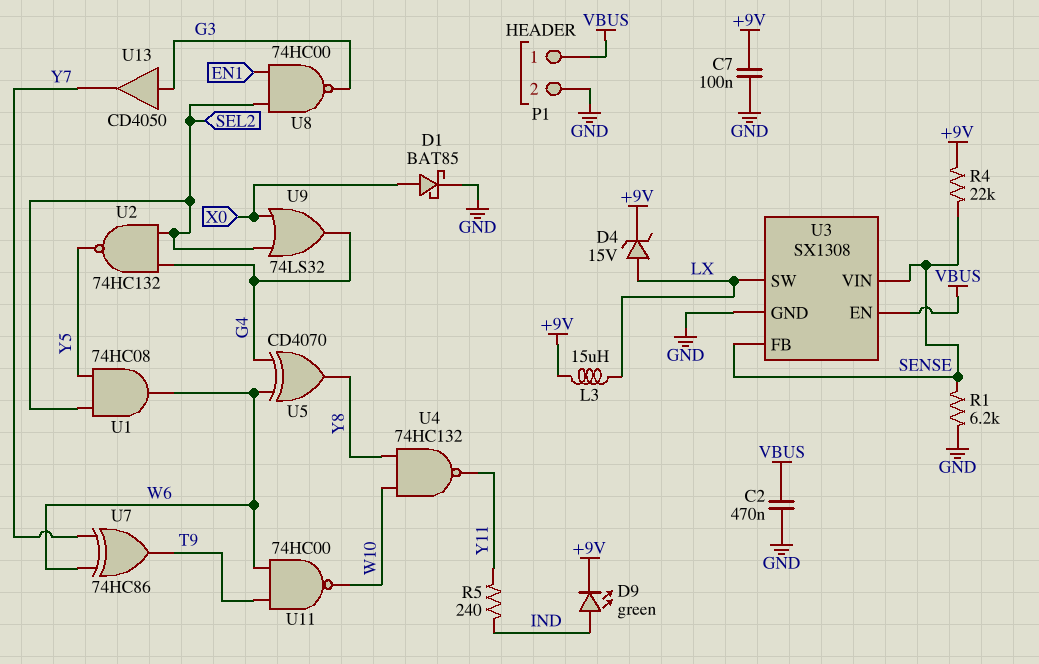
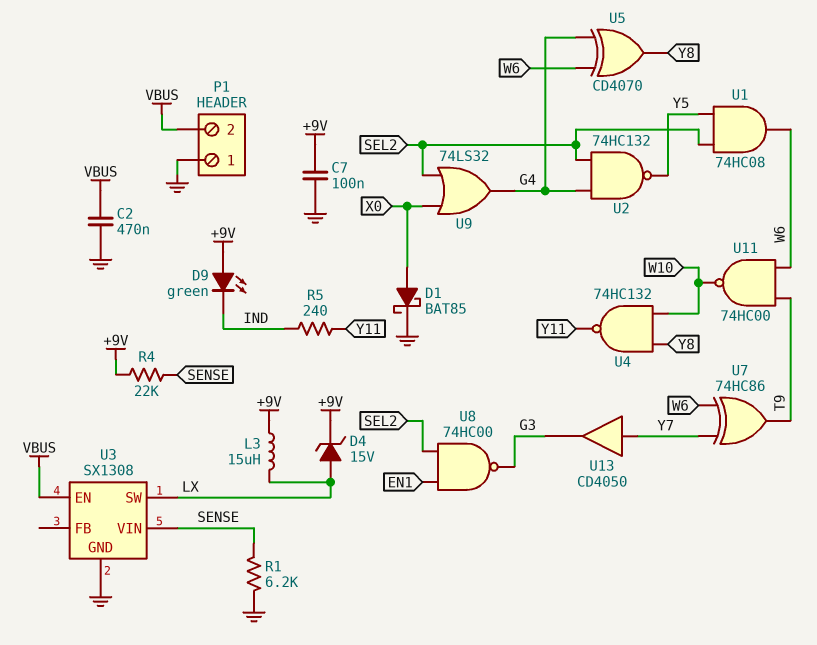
D9: LED green (A IND, K +9V) -> LED green (A +9V, K IND)
P1 pin 1: VBUS -> GND
P1 pin 2: GND -> VBUS
U3 pin FB: SENSE -> none
U13: buffer CD4050 (in G3, out Y7) -> buffer CD4050 (in Y7, out G3)

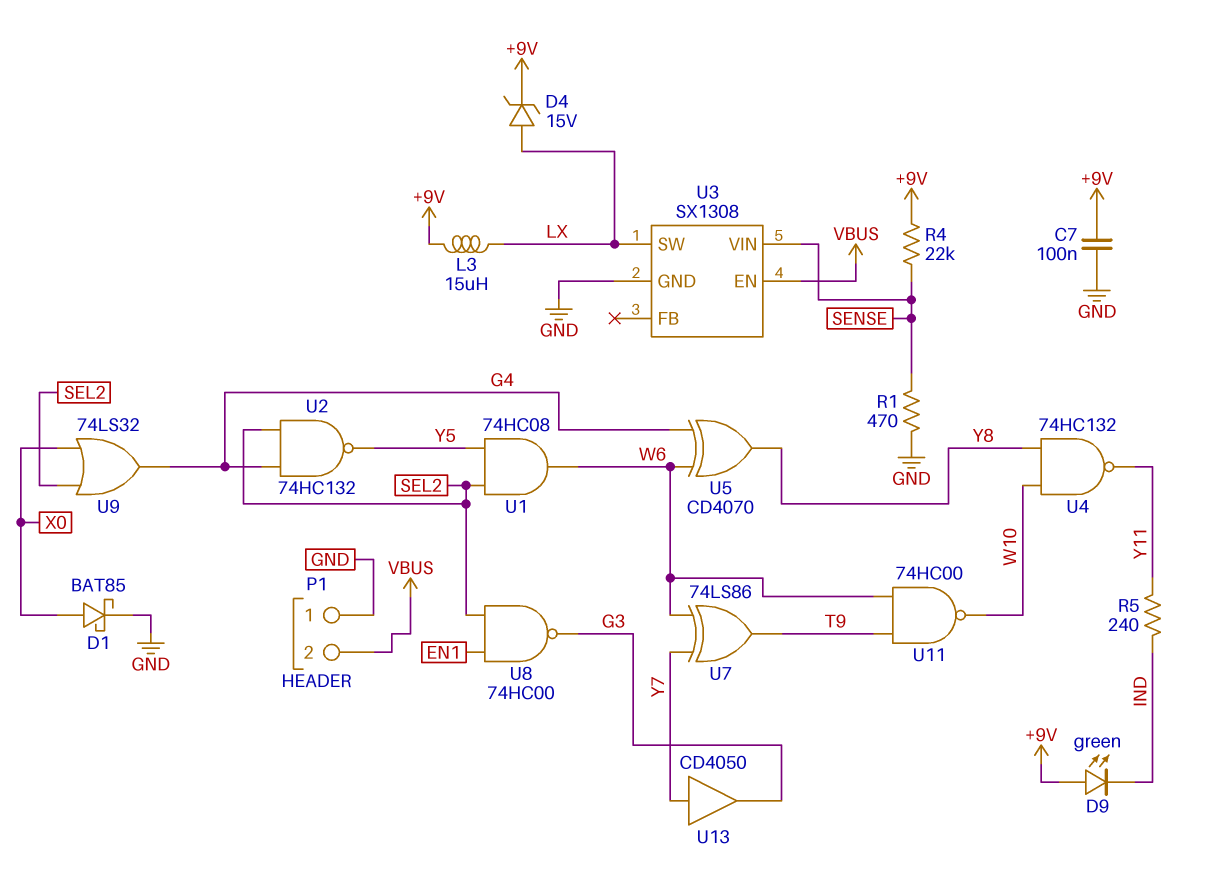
C2: 470nF (GND, VBUS) -> none
R1: 6.2k (GND, SENSE) -> 470 (GND, SENSE)
U7: XOR 74HC86 (in W6, in Y7, out T9) -> XOR 74LS86 (in W6, in Y7, out T9)

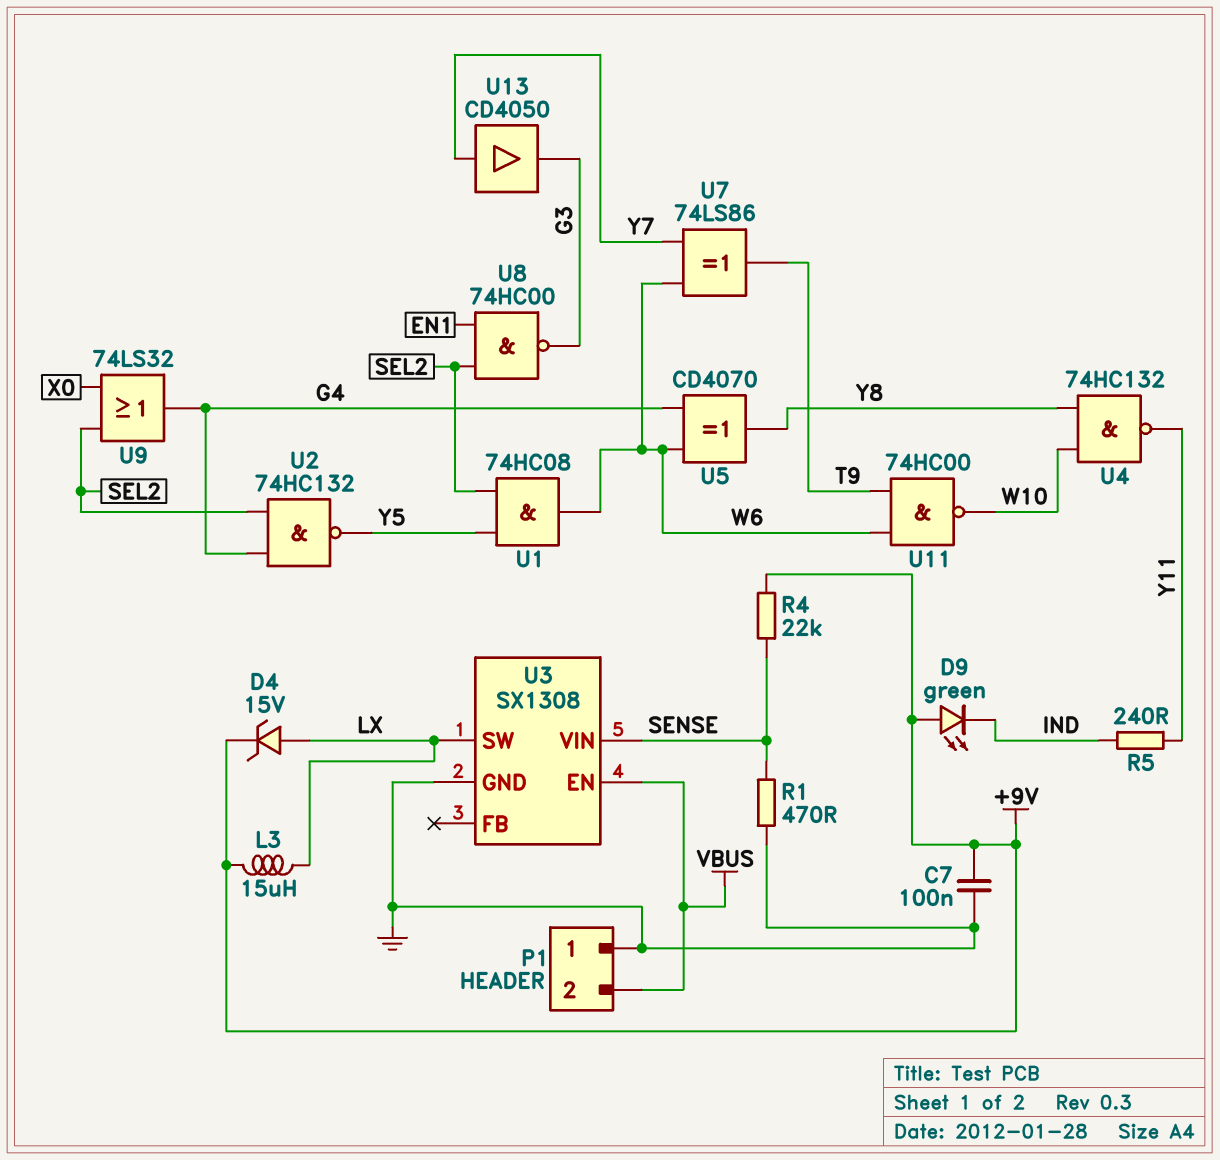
D1: schottky BAT85 (A X0, K GND) -> none

